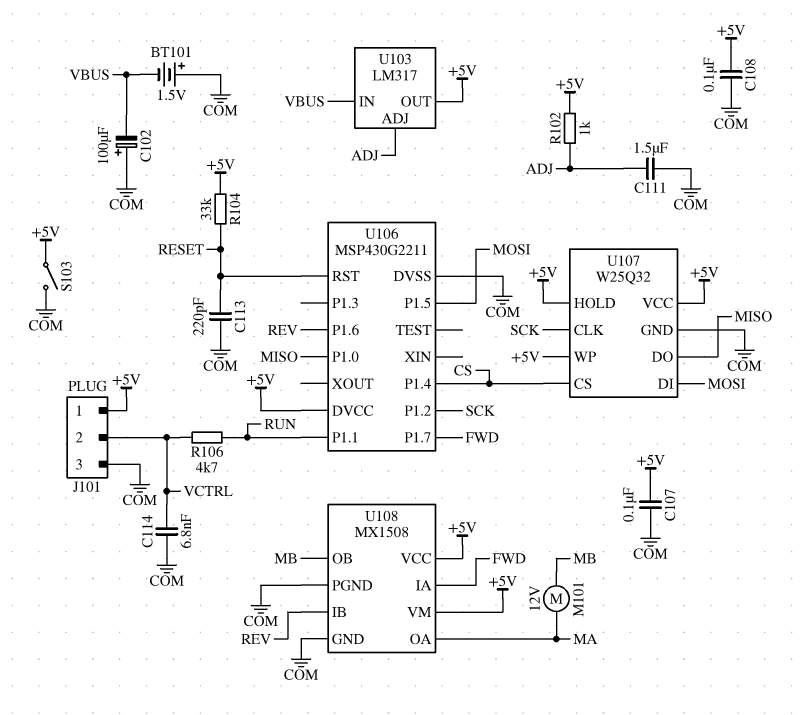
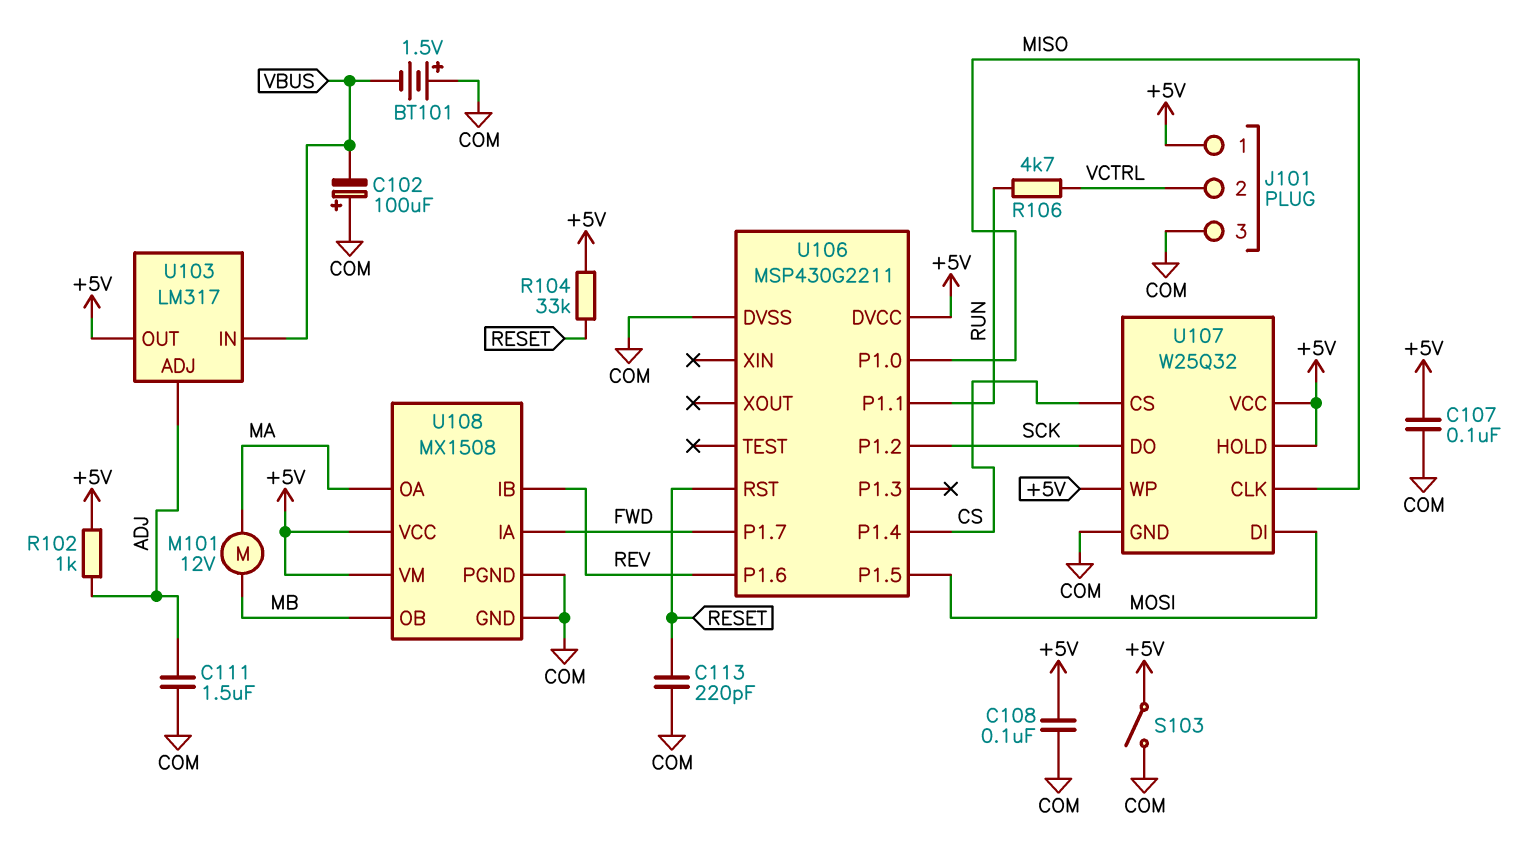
C114: 6.8nF (COM, VCTRL) -> none
U107 pin CLK: SCK -> MISO
U107 pin DO: MISO -> SCK

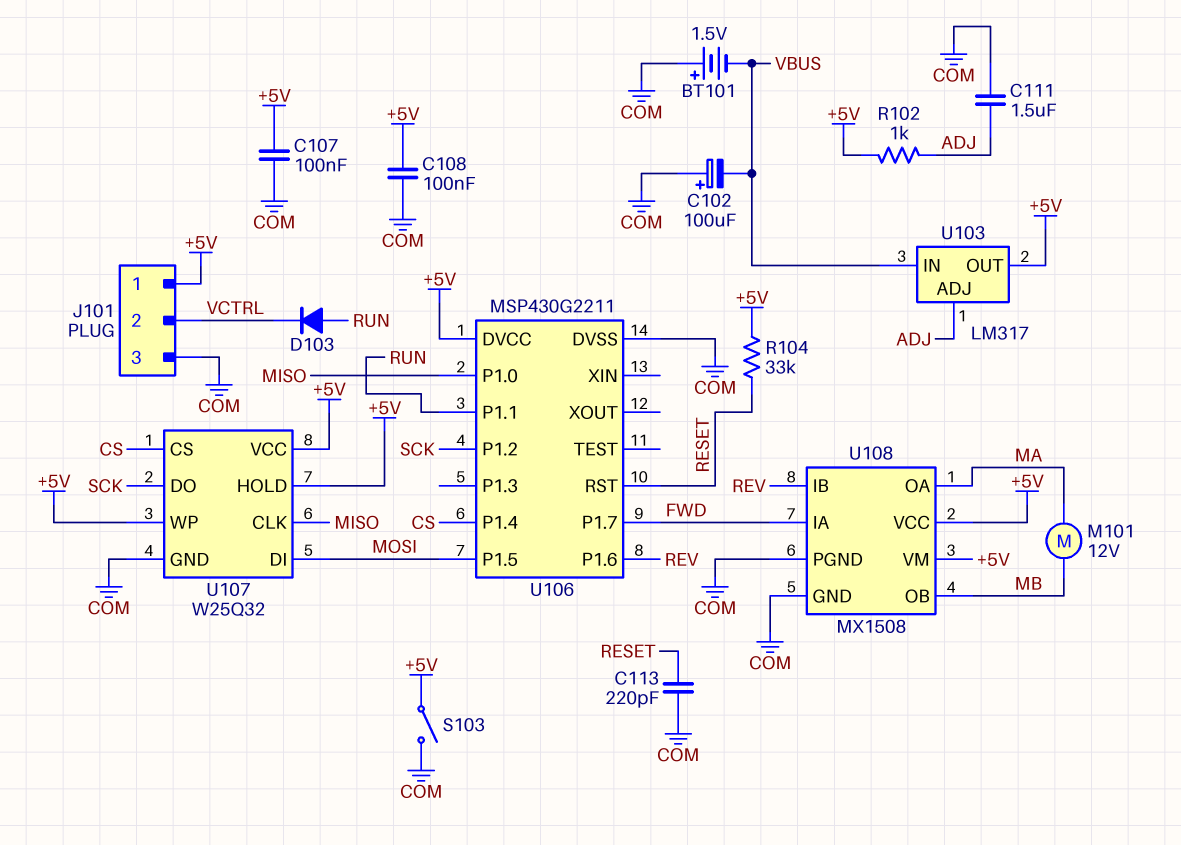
D103: none -> diode (A RUN, K VCTRL)
R106: 4.7k (RUN, VCTRL) -> none

